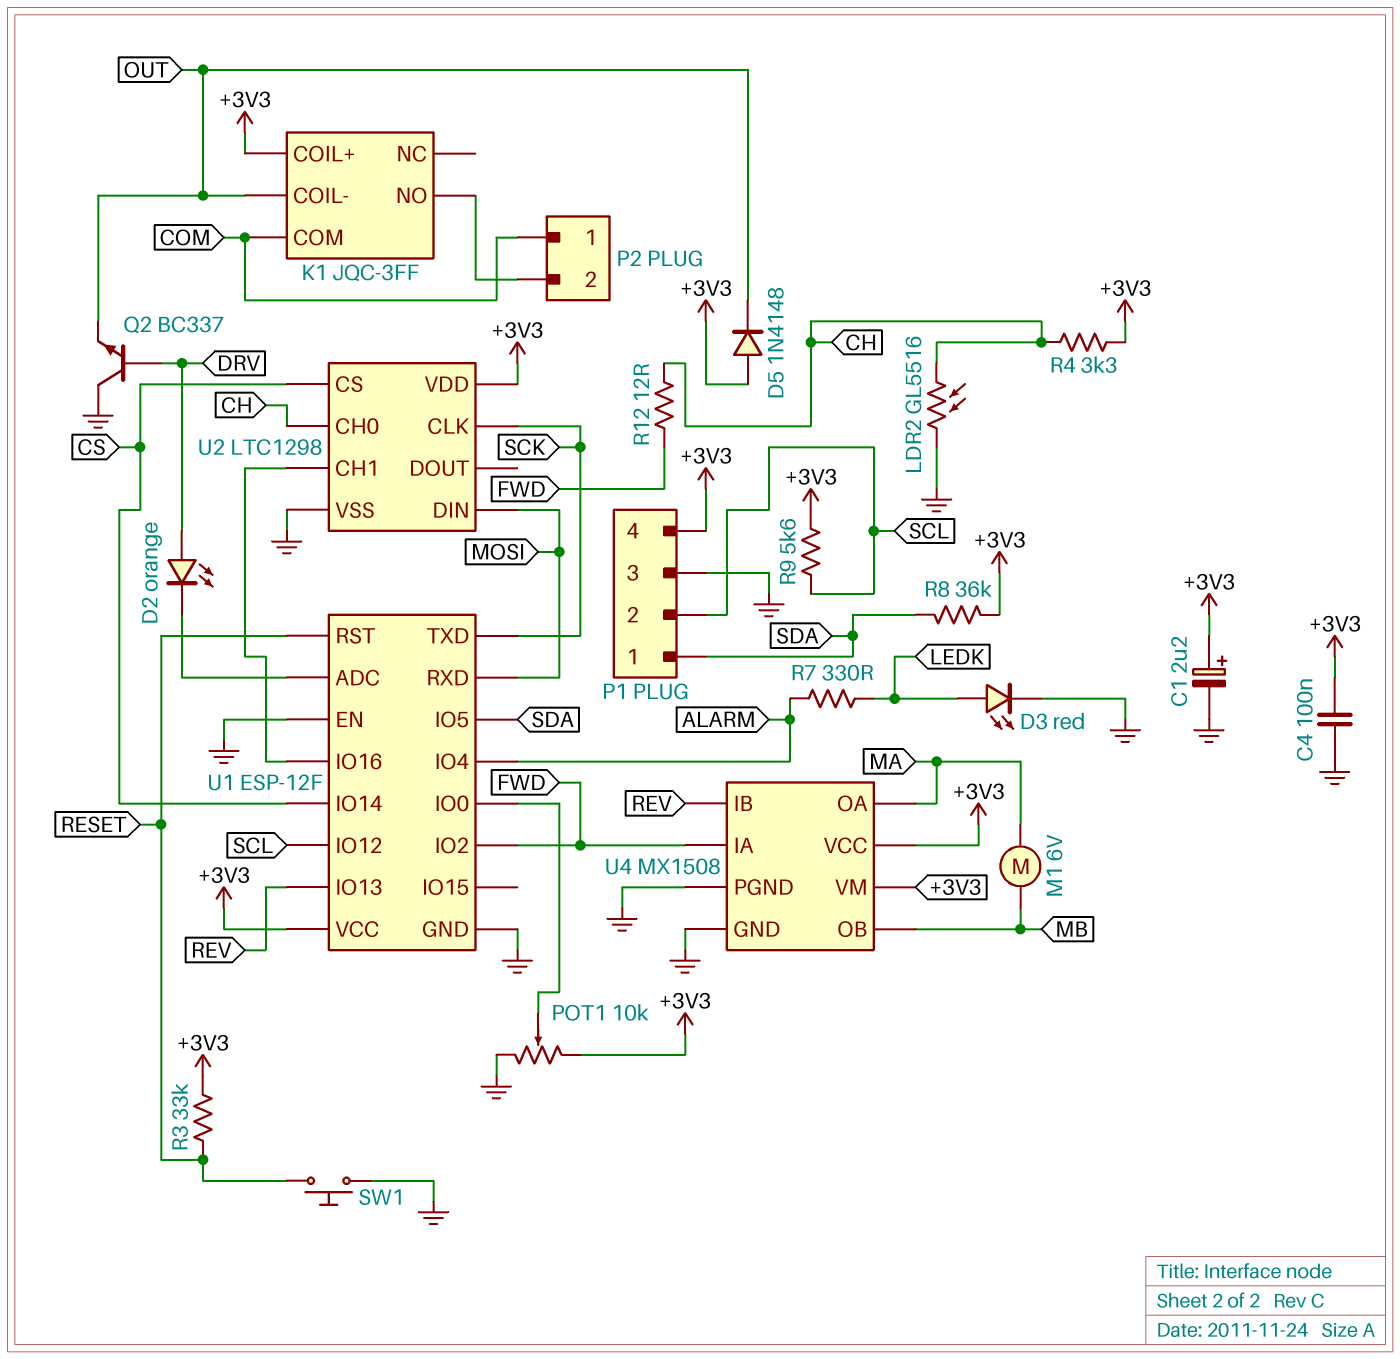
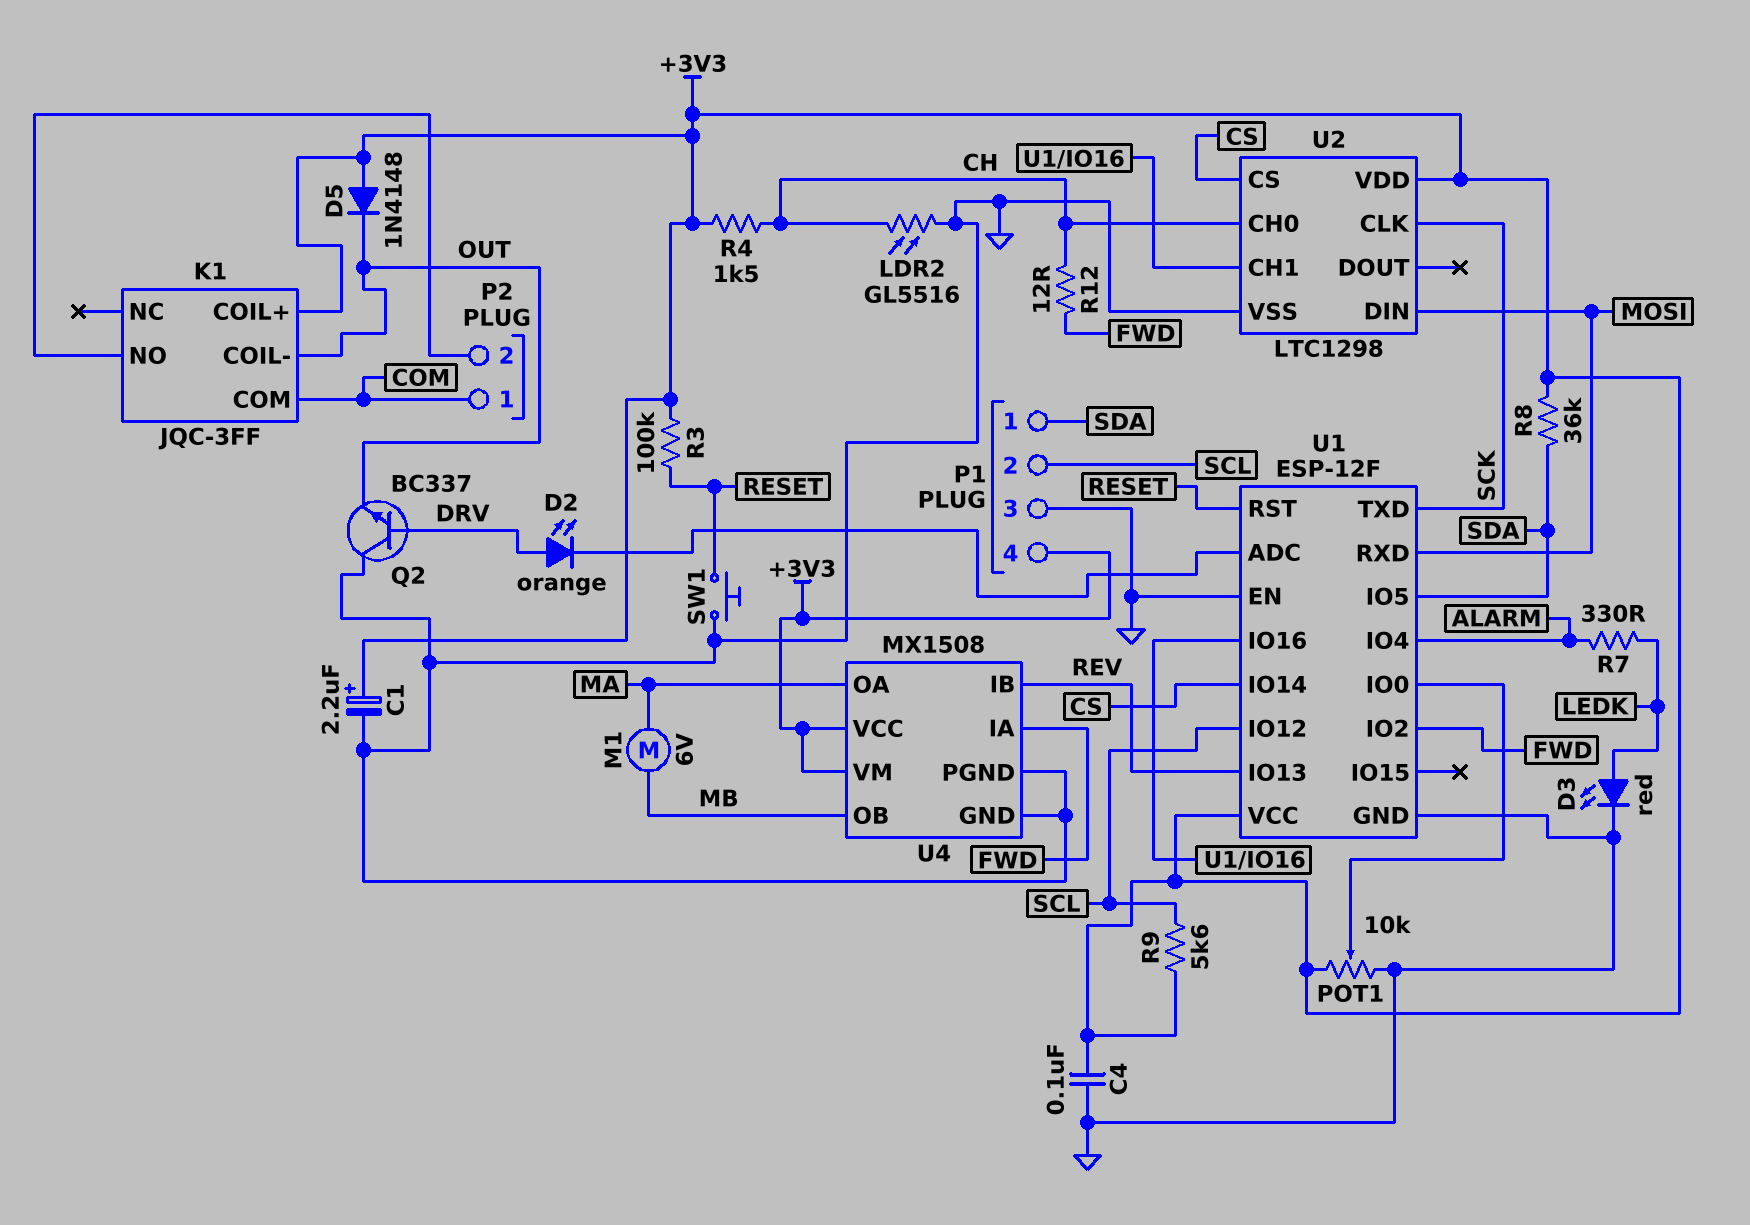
R3: 33k (+3V3, RESET) -> 100k (+3V3, RESET)
R4: 3.3k (+3V3, CH) -> 1.5k (+3V3, CH)

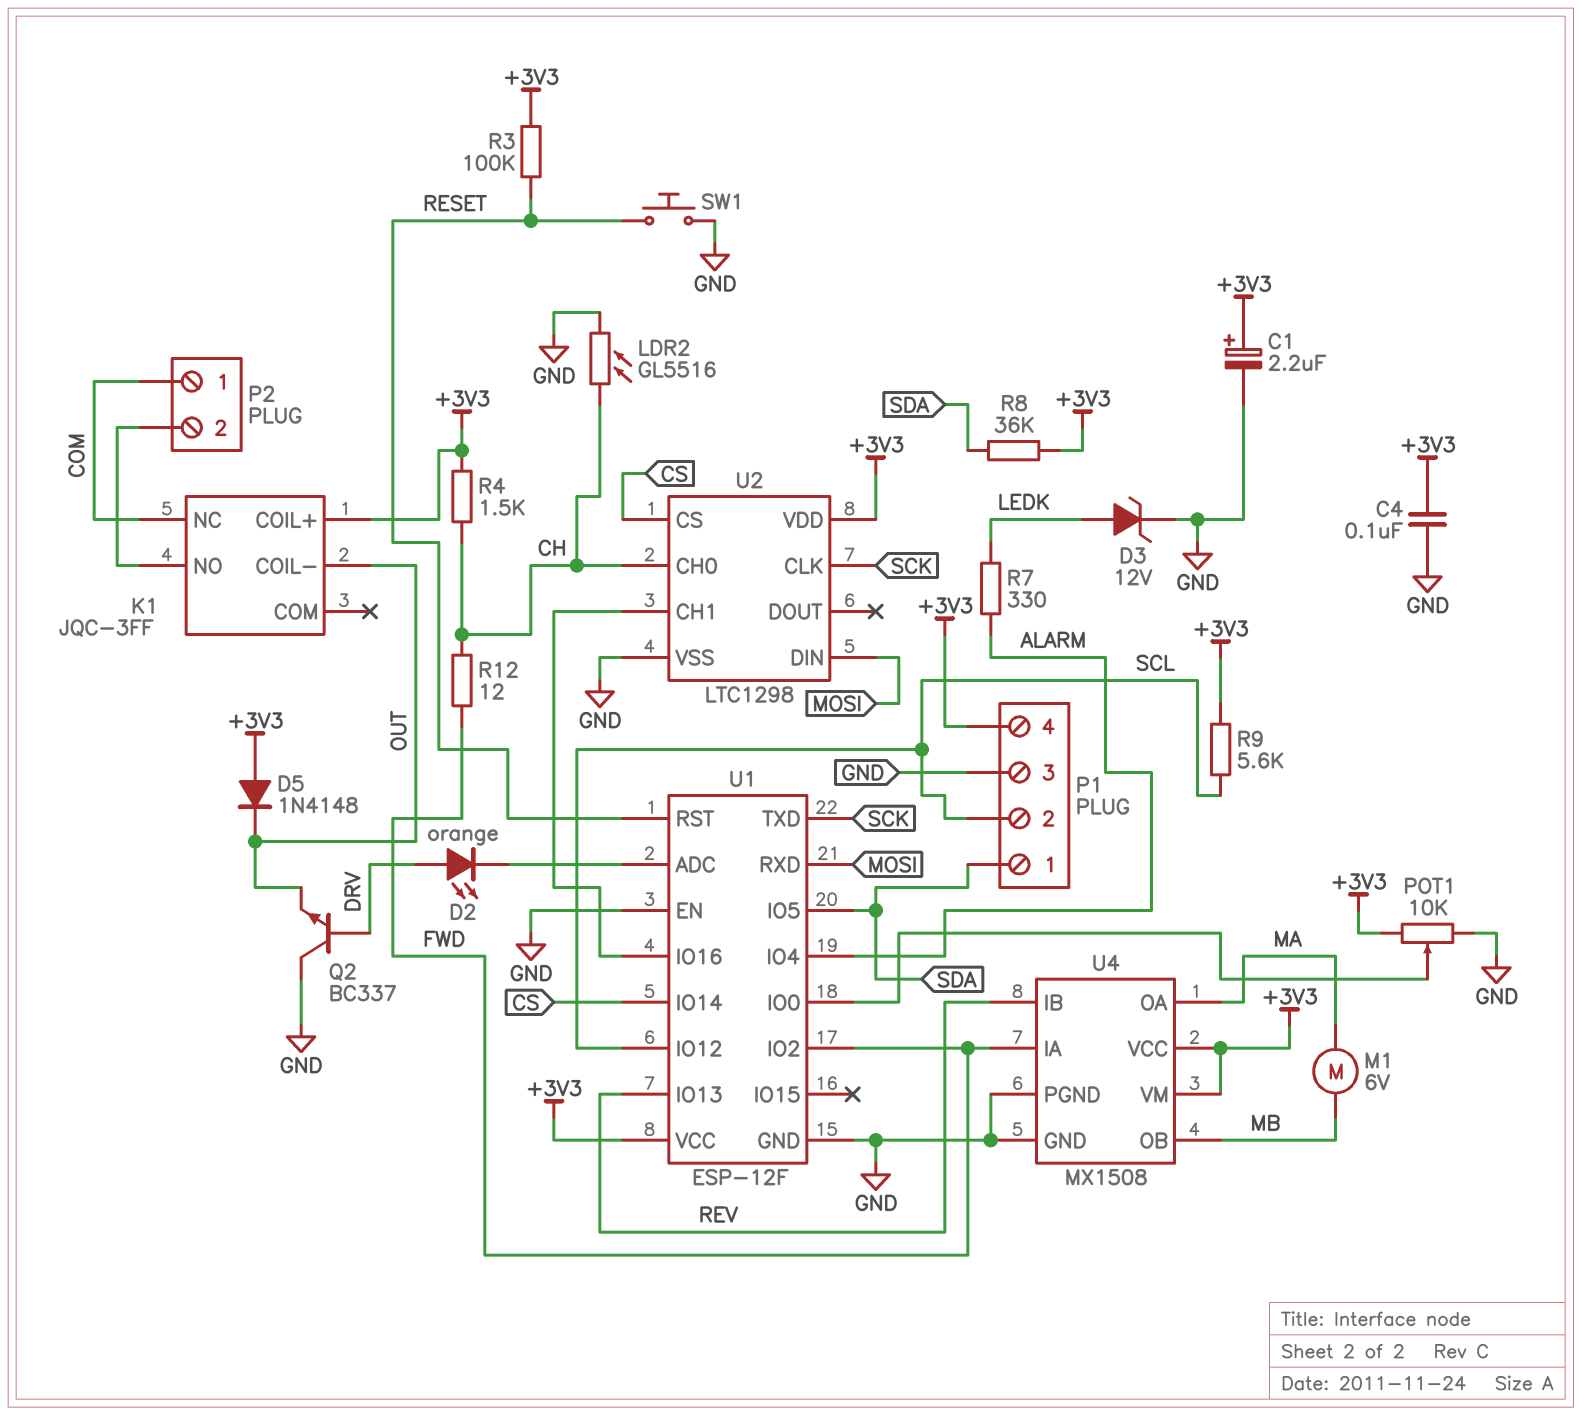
D3: LED red (A LEDK, K GND) -> zener 12V (A LEDK, K GND)
K1 pin COM: COM -> none
K1 pin NC: none -> COM

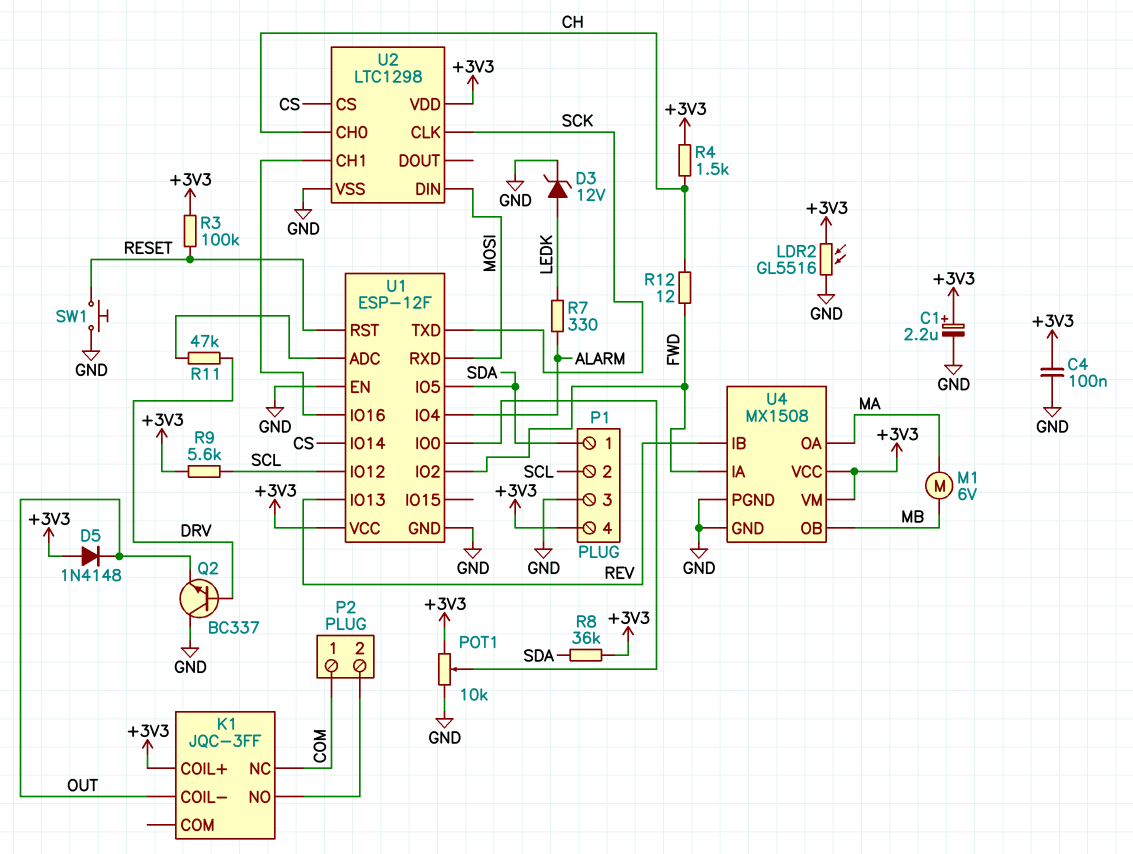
D2: LED orange (A DRV, K U1/ADC) -> none
LDR2: GL5516 (CH, GND) -> GL5516 (+3V3, GND)
R11: none -> 47k (DRV, U1/ADC)

